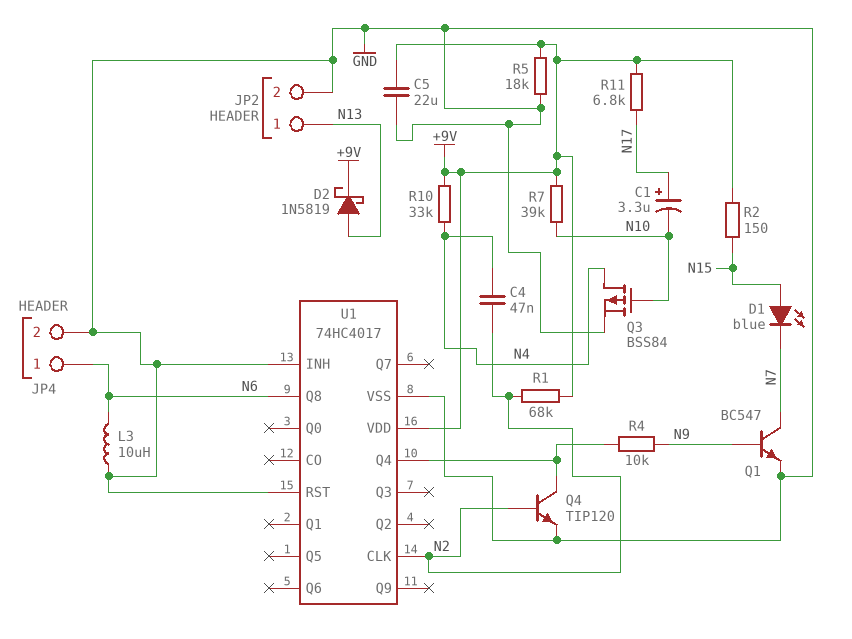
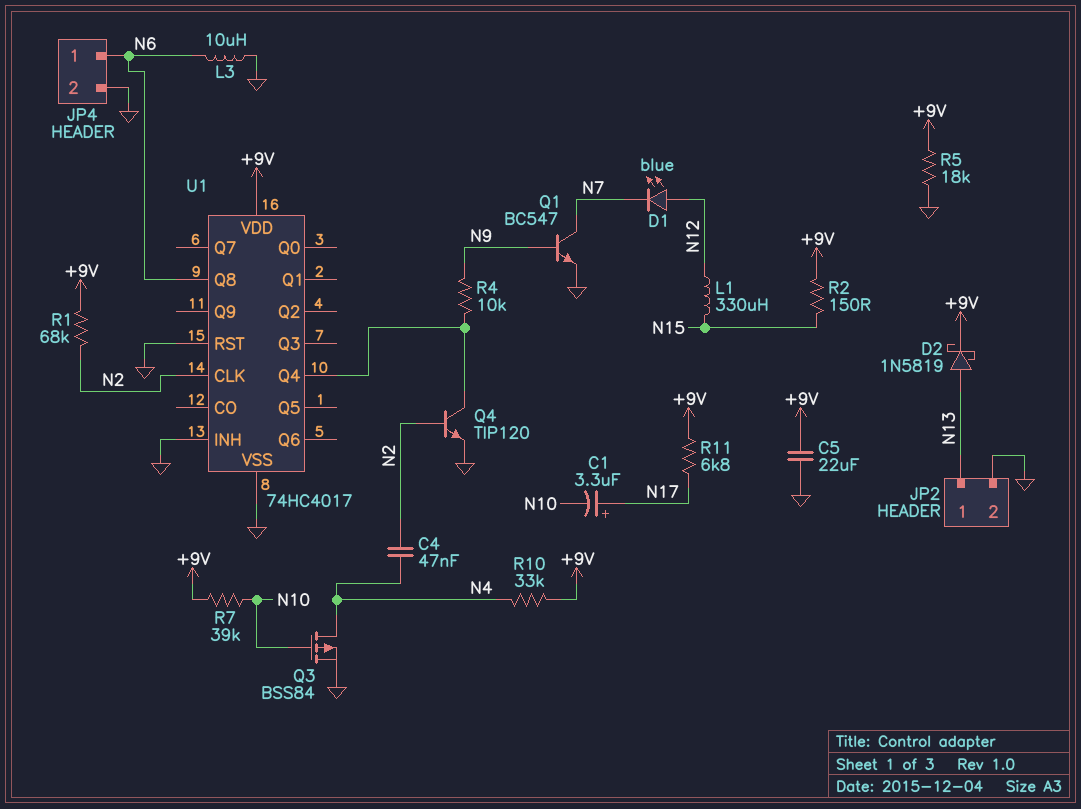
D1: LED blue (A N15, K N7) -> LED blue (A N12, K N7)
L1: none -> 330uH (N12, N15)

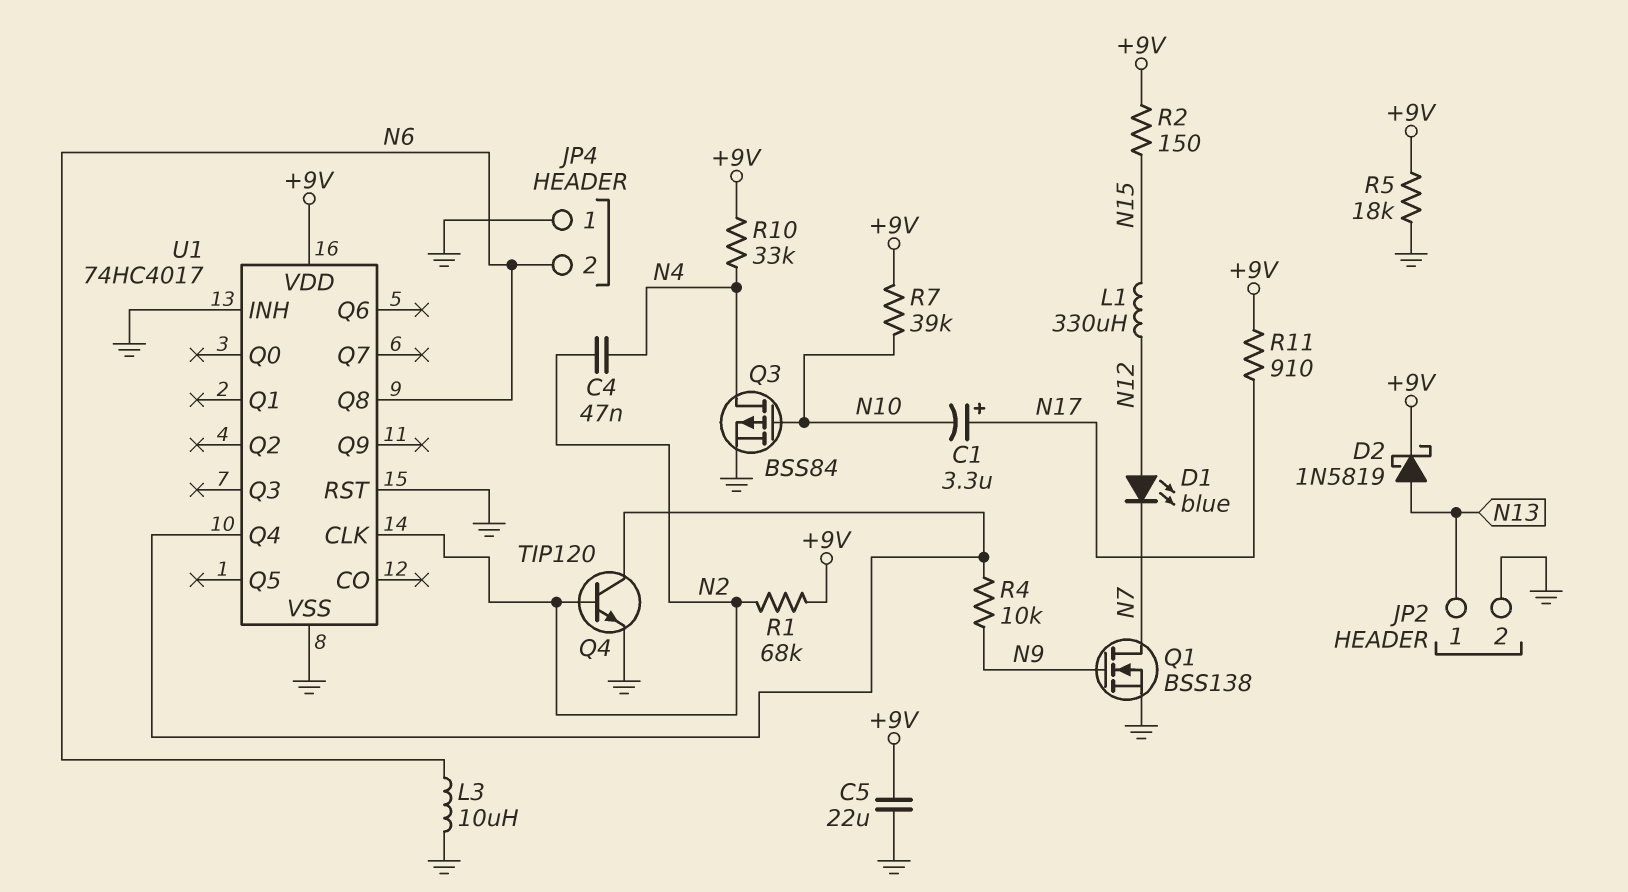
JP4 pin 1: N6 -> GND
JP4 pin 2: GND -> N6
Q1: NPN BC547 (B N9, C N7, E GND) -> NMOS BSS138 (G N9, D N7, S GND)
R11: 6.8k (+9V, N17) -> 910 (+9V, N17)

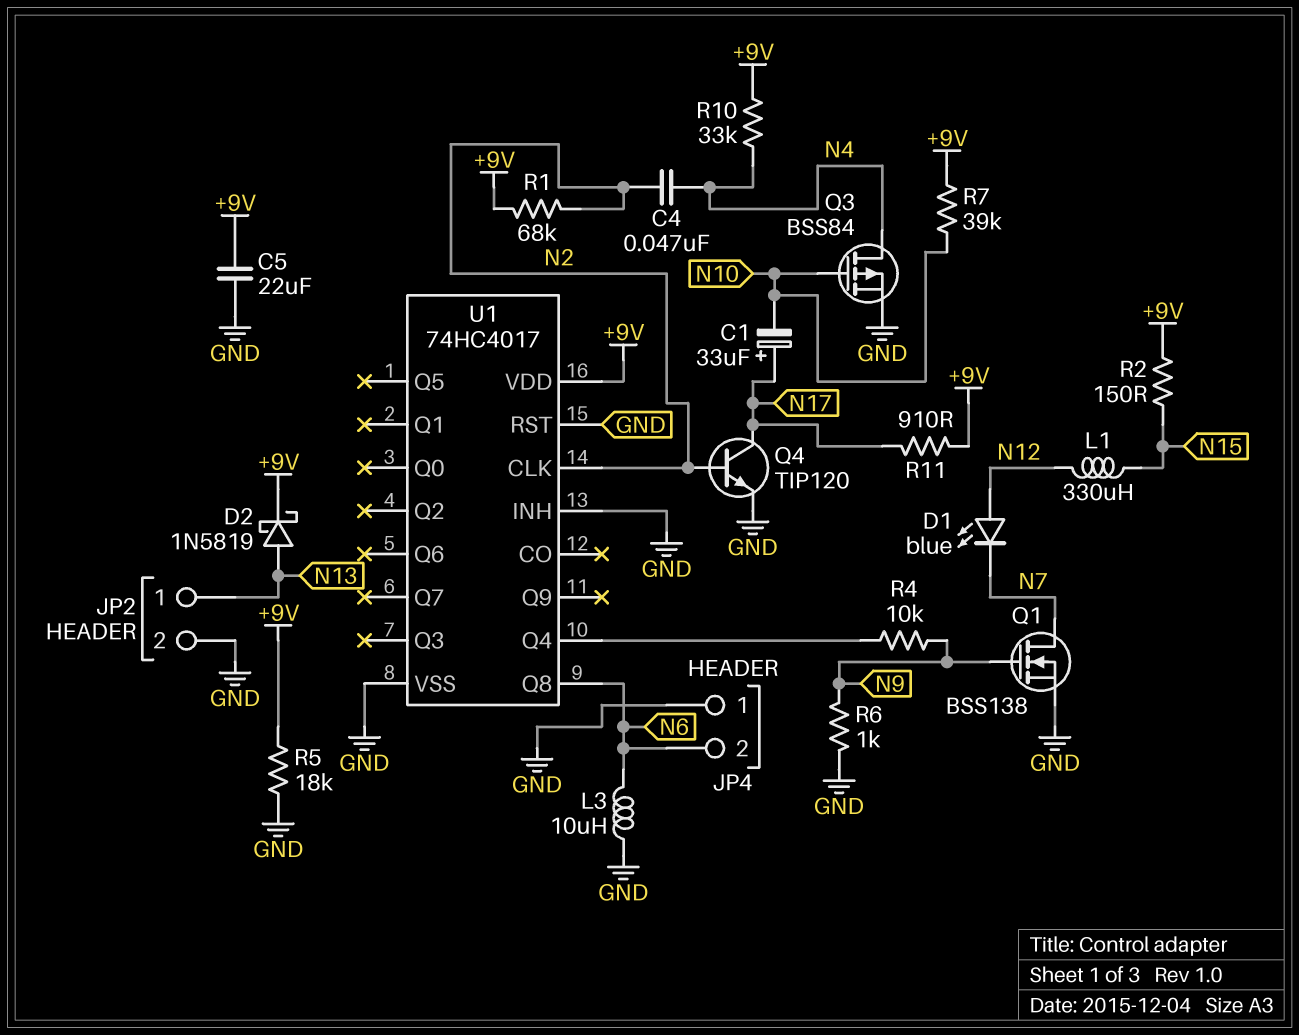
C1: 3.3uF (plus N17, minus N10) -> 33uF (plus N17, minus N10)
Q4: NPN TIP120 (B N2, C U1/Q4, E GND) -> NPN TIP120 (B N2, C N17, E GND)
R6: none -> 1k (GND, N9)

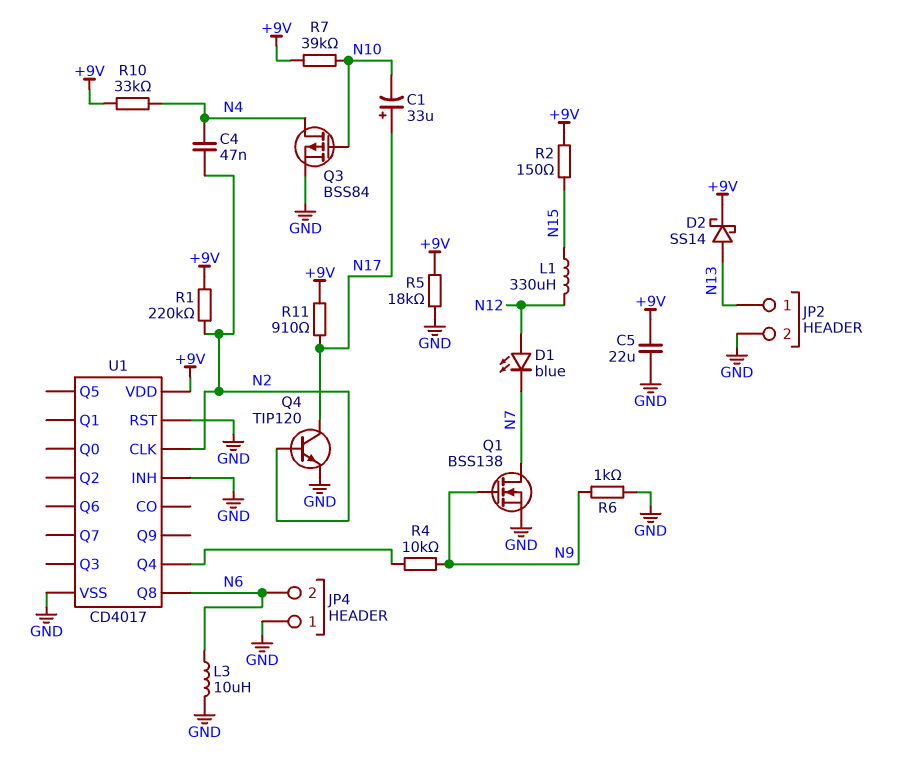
D2: schottky 1N5819 (A N13, K +9V) -> schottky SS14 (A N13, K +9V)
R1: 68k (+9V, N2) -> 220k (+9V, N2)
U1: 74HC4017 -> CD4017

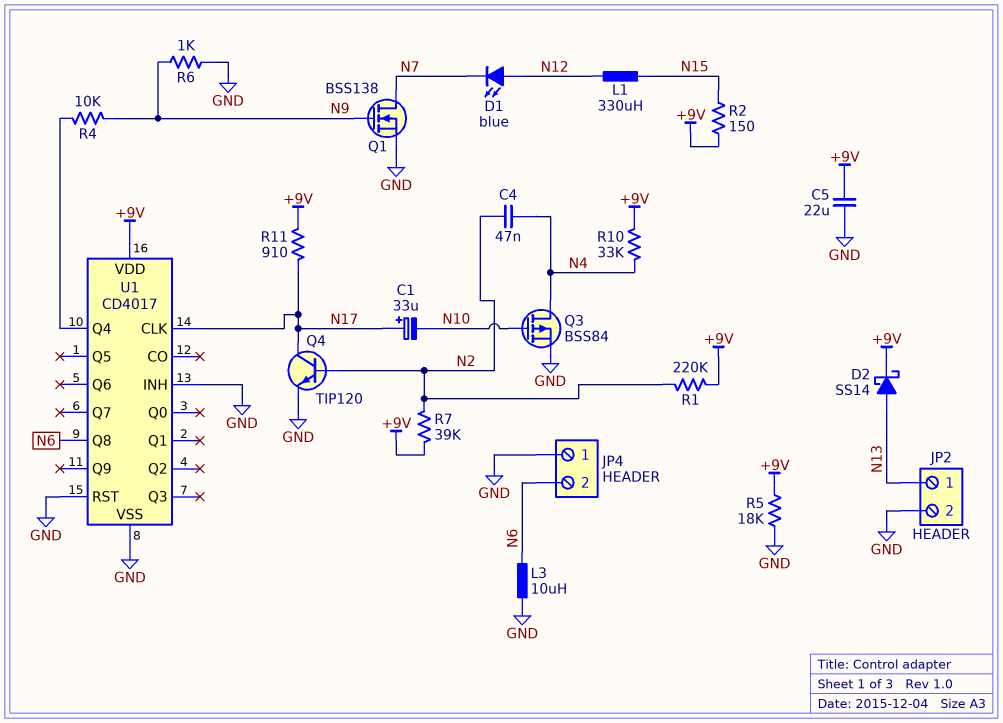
R7: 39k (+9V, N10) -> 39k (+9V, N2)
U1 pin CLK: N2 -> N17

